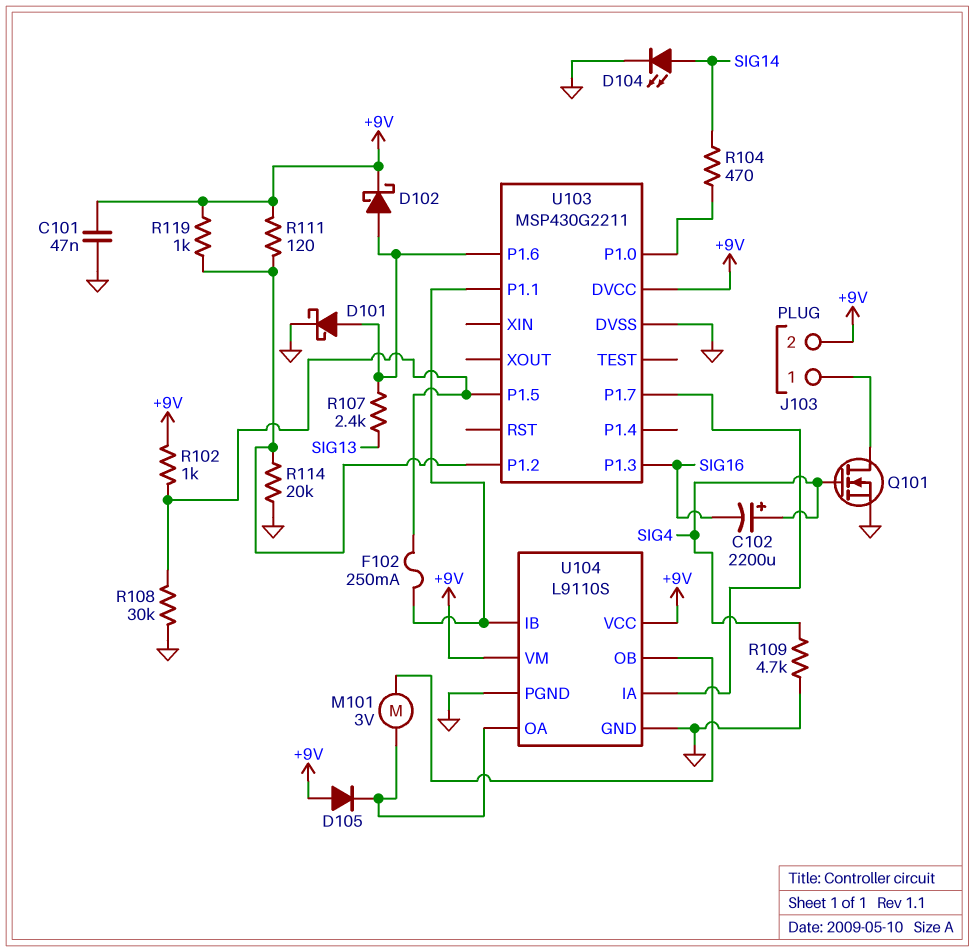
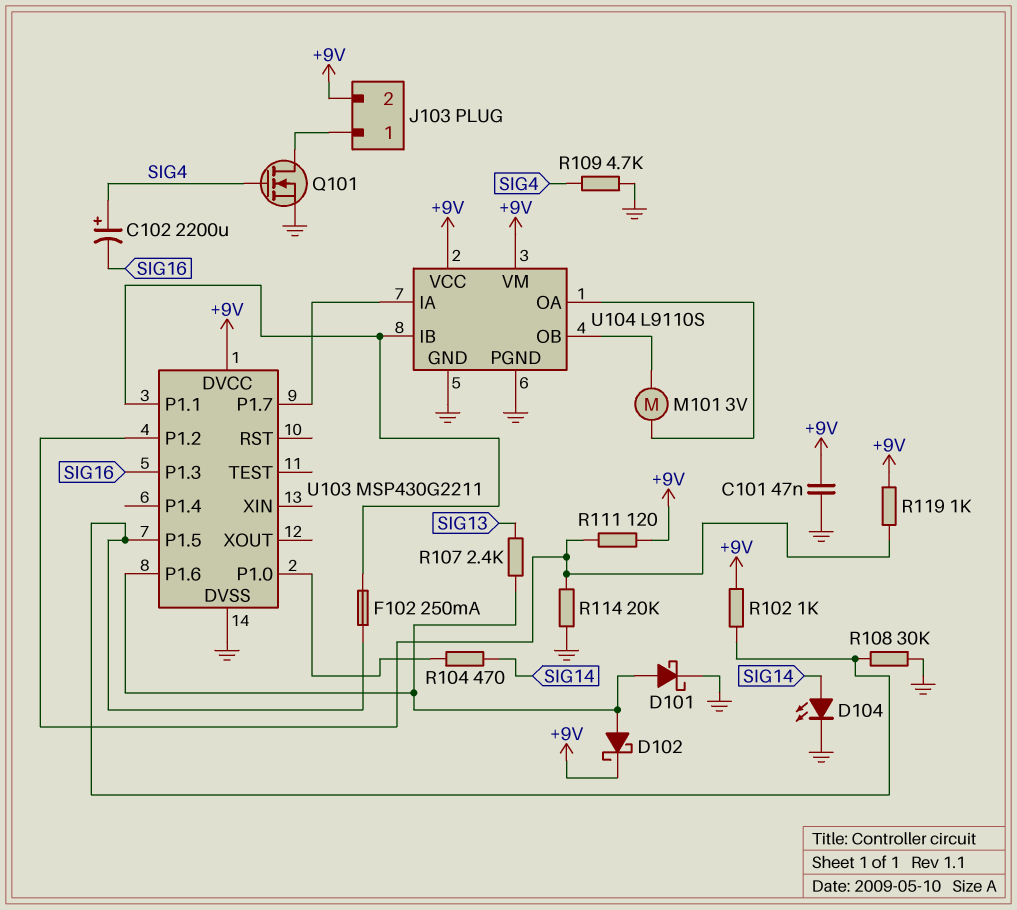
D105: diode (A +9V, K U104/OA) -> none

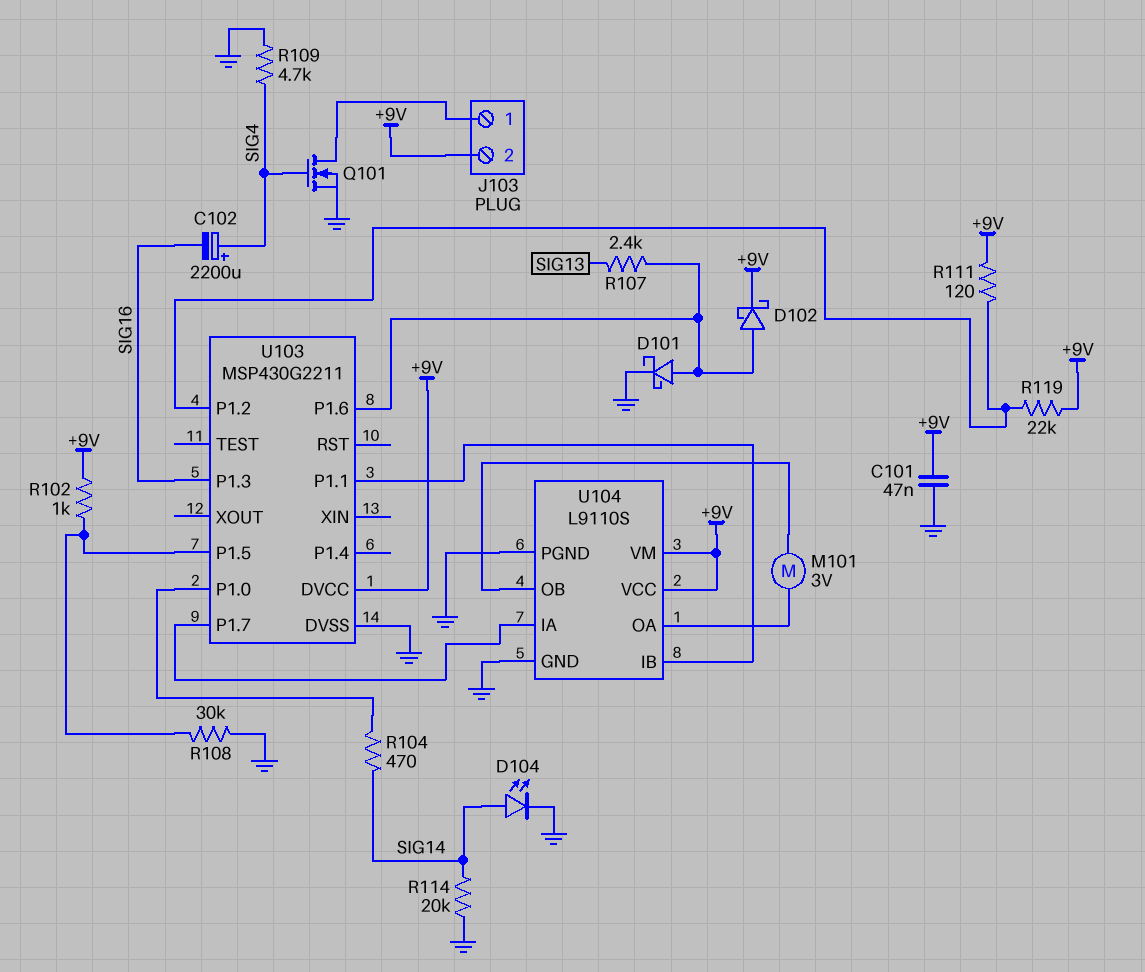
F102: 250mA (U103/P1.1, U103/P1.5) -> none
R114: 20k (GND, U103/P1.2) -> 20k (GND, SIG14)
R119: 1k (+9V, U103/P1.2) -> 22k (+9V, U103/P1.2)

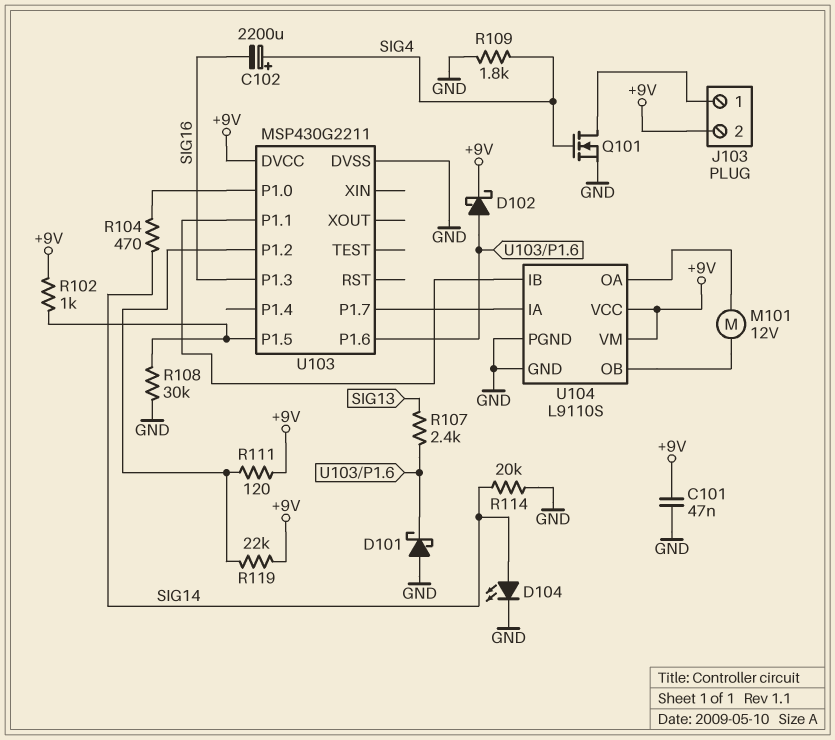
D101: schottky (A U103/P1.6, K GND) -> schottky (A GND, K U103/P1.6)
M101: motor 3V (U104/OA, U104/OB) -> motor 12V (U104/OA, U104/OB)
R109: 4.7k (GND, SIG4) -> 1.8k (GND, SIG4)

